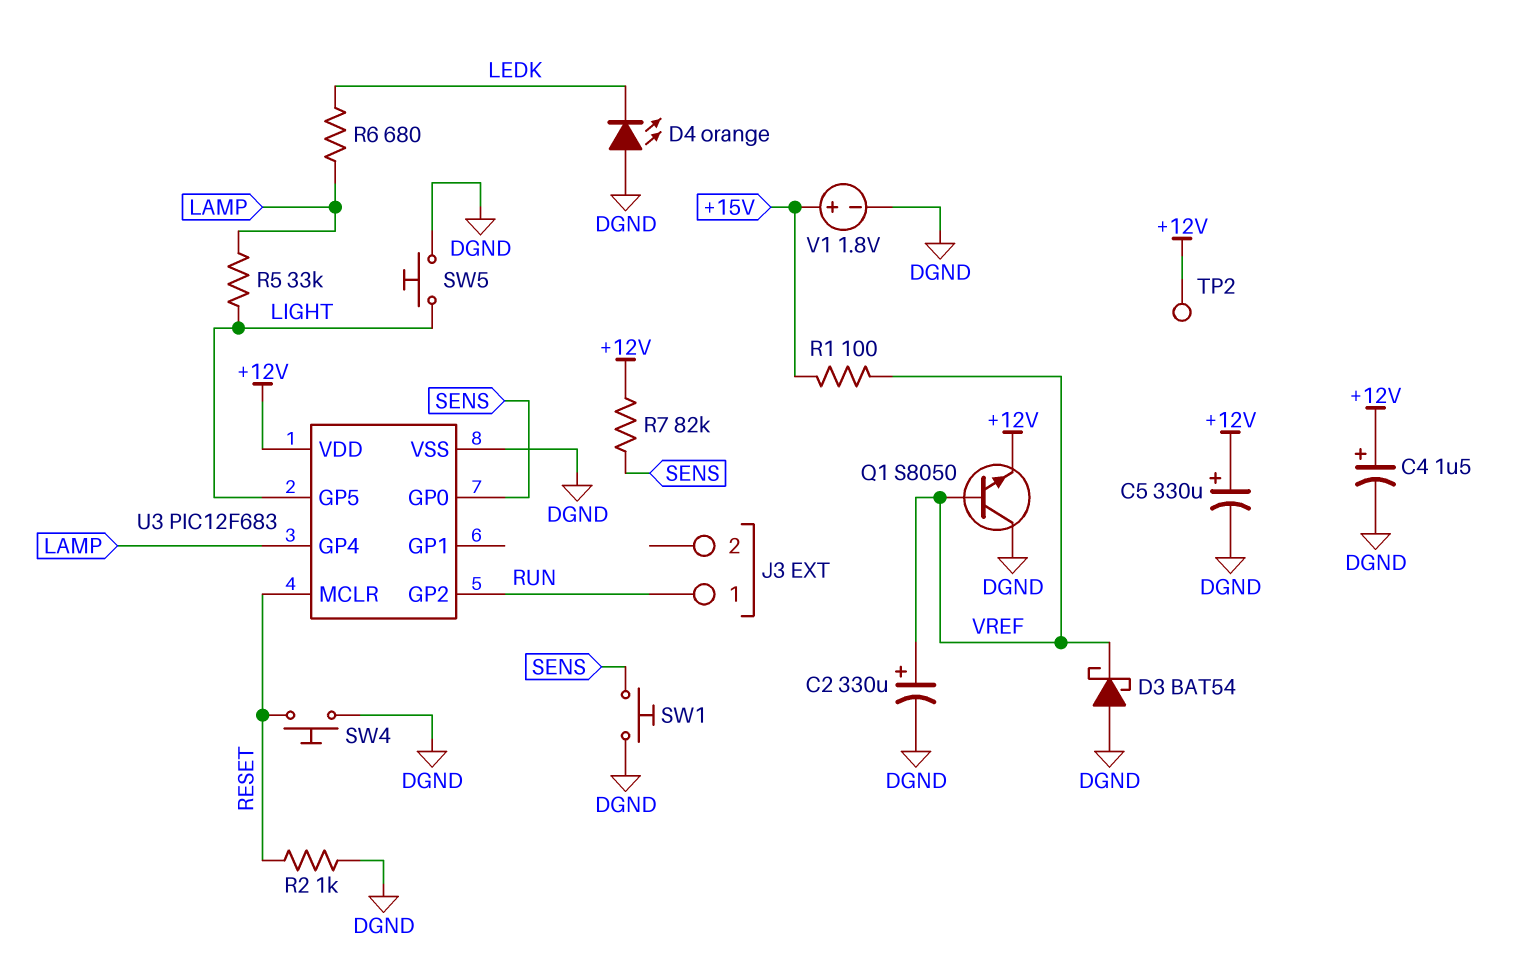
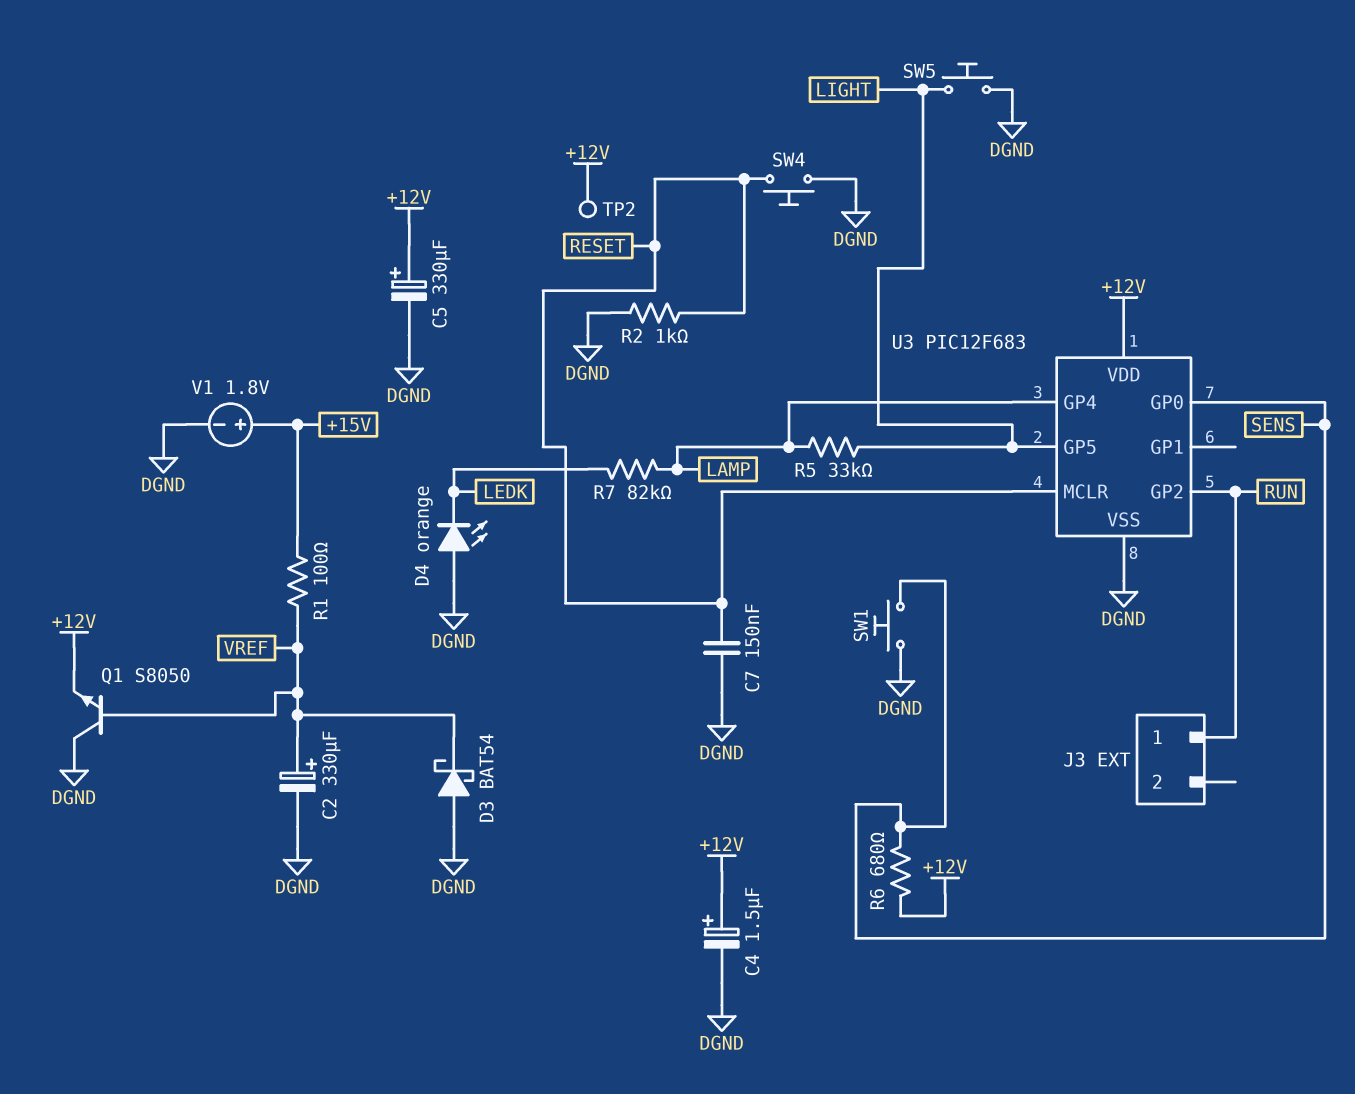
C7: none -> 150nF (DGND, RESET)
R6: 680 (LAMP, LEDK) -> 680 (+12V, SENS)
R7: 82k (+12V, SENS) -> 82k (LAMP, LEDK)

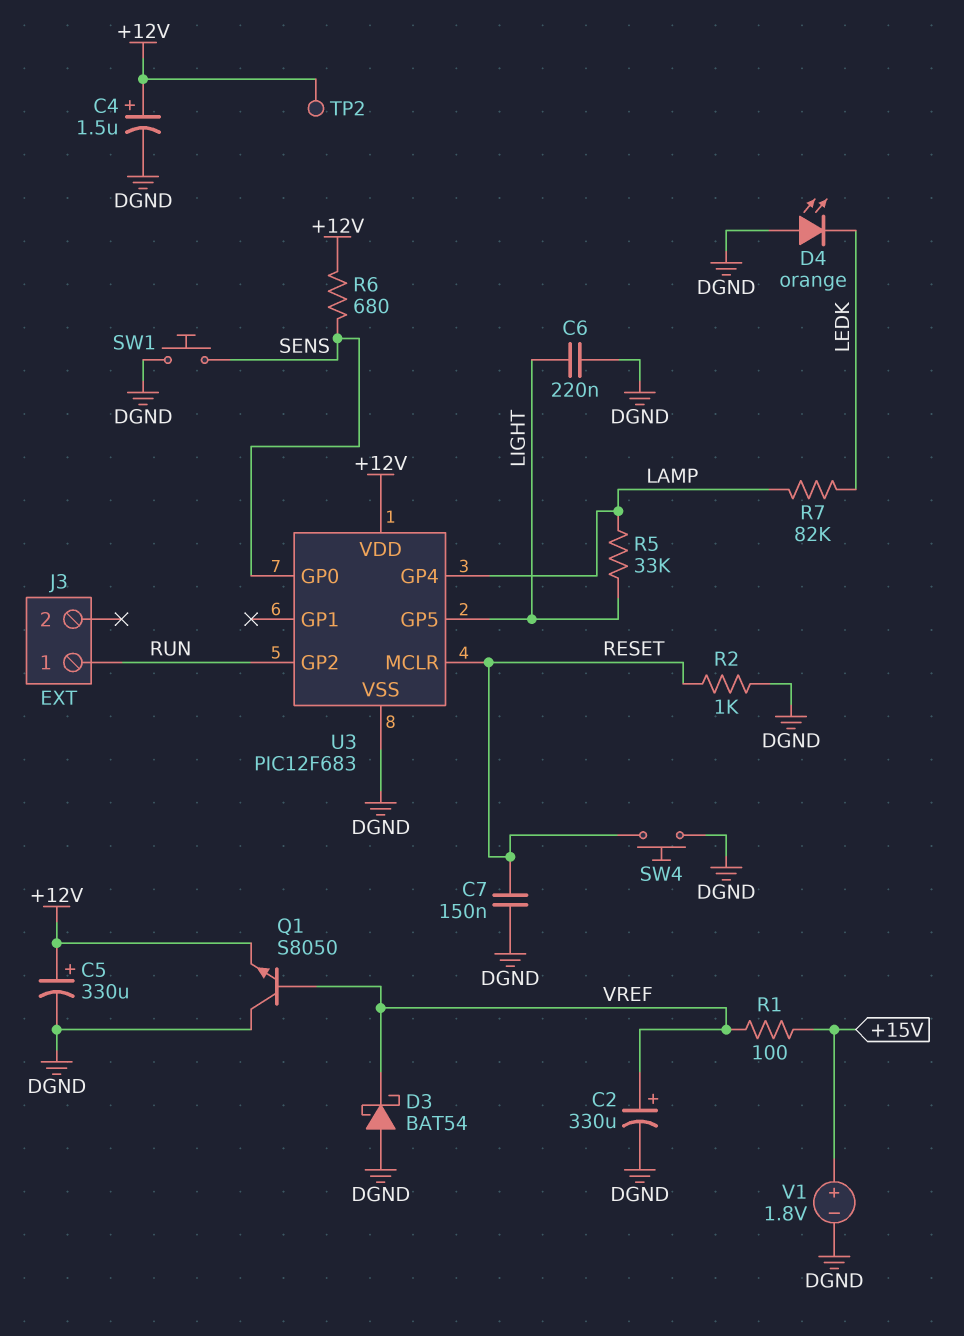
C6: none -> 220nF (DGND, LIGHT)
SW5: button (DGND, LIGHT) -> none

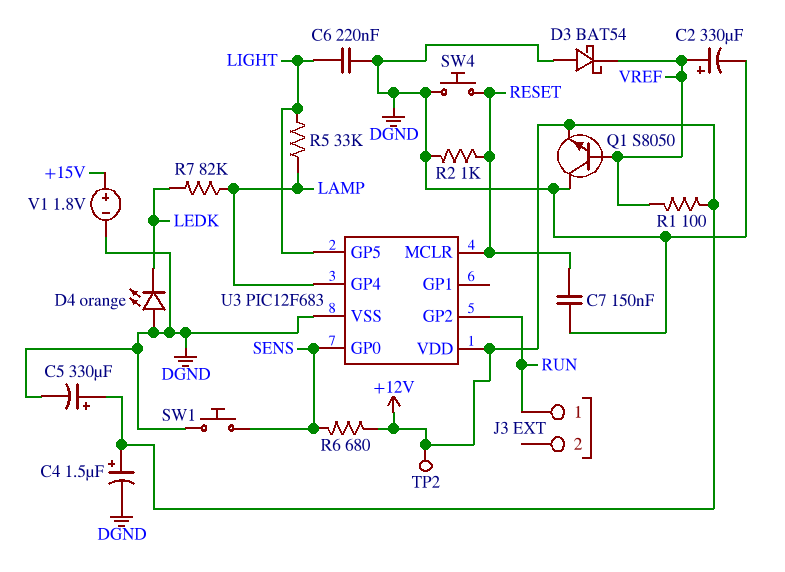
R1: 100 (+15V, VREF) -> 100 (+12V, VREF)

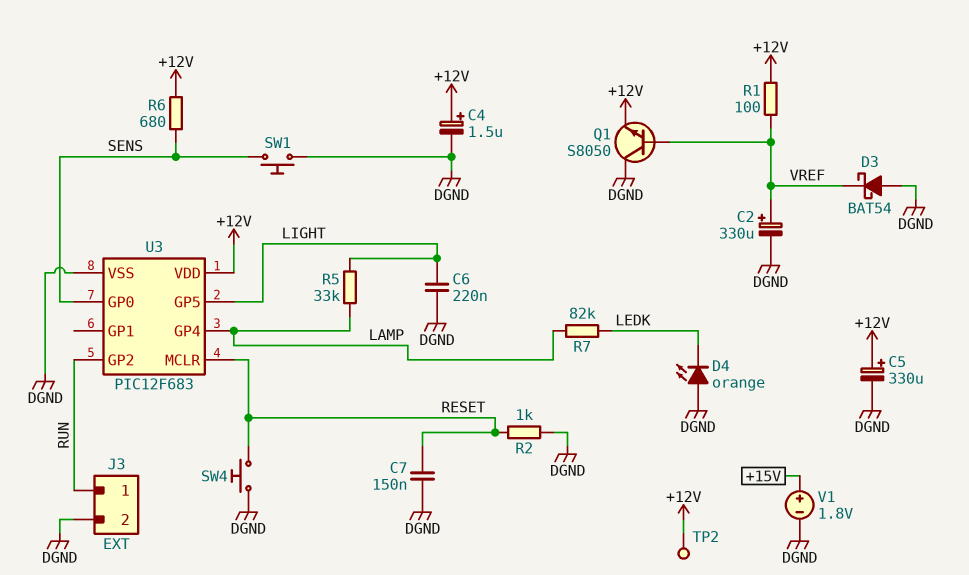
J3 pin 2: none -> DGND

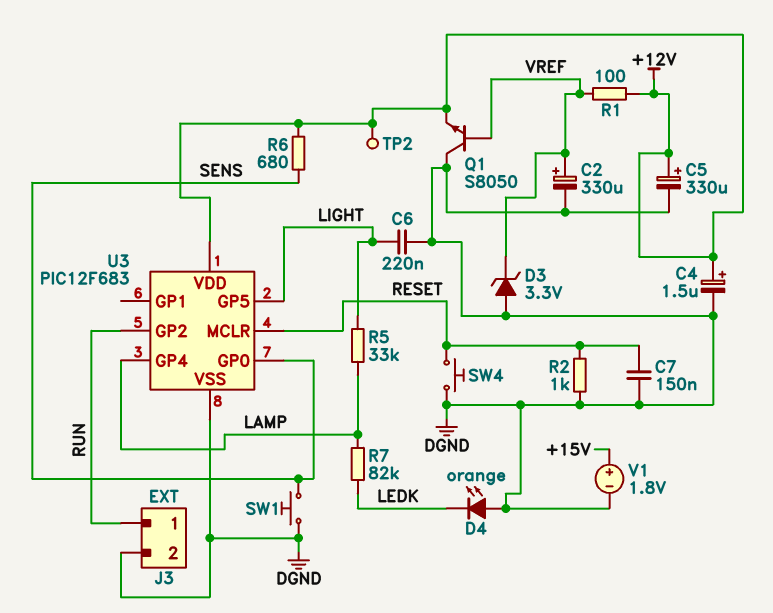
D3: schottky BAT54 (A DGND, K VREF) -> zener 3.3V (A DGND, K VREF)

